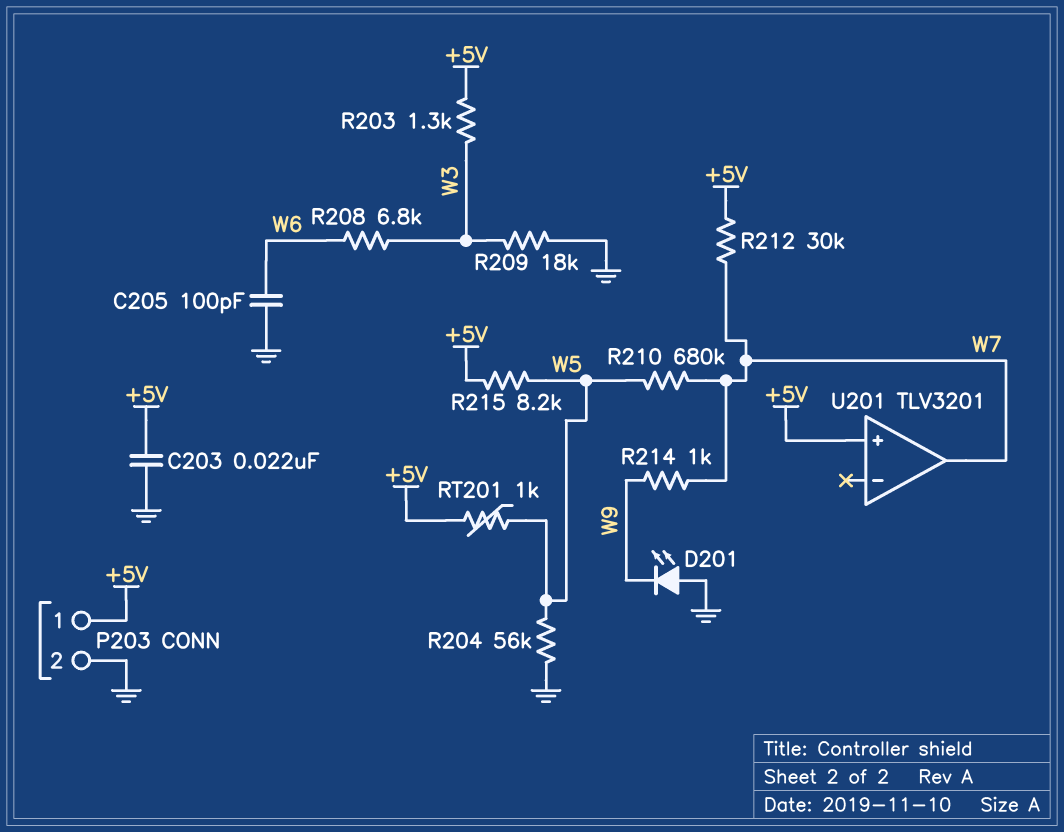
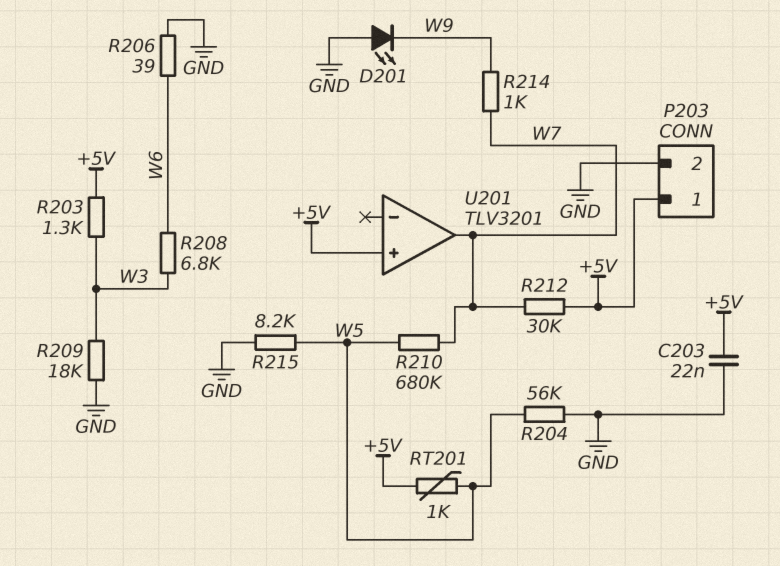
C205: 100pF (GND, W6) -> none
R206: none -> 39 (GND, W6)
R215: 8.2k (+5V, W5) -> 8.2k (GND, W5)

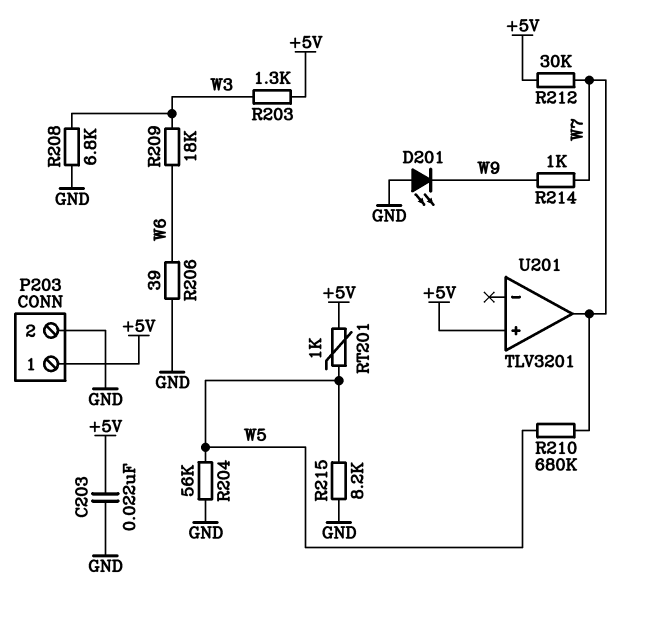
R208: 6.8k (W3, W6) -> 6.8k (GND, W3)
R209: 18k (GND, W3) -> 18k (W3, W6)

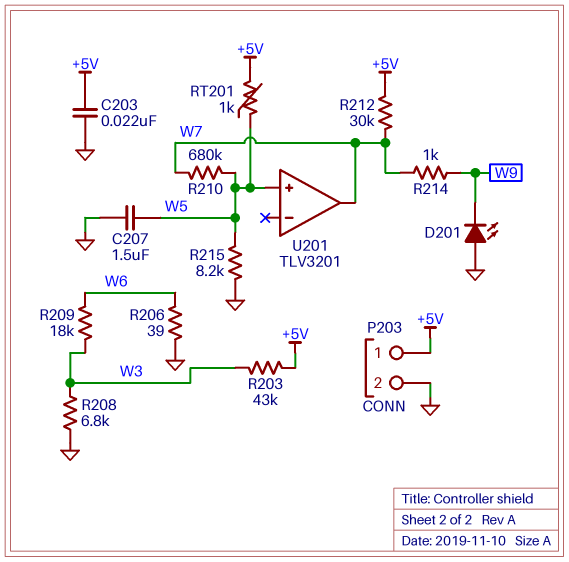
C207: none -> 1.5uF (GND, W5)
R203: 1.3k (+5V, W3) -> 43k (+5V, W3)
R204: 56k (GND, W5) -> none
U201 pin in+: +5V -> W5

